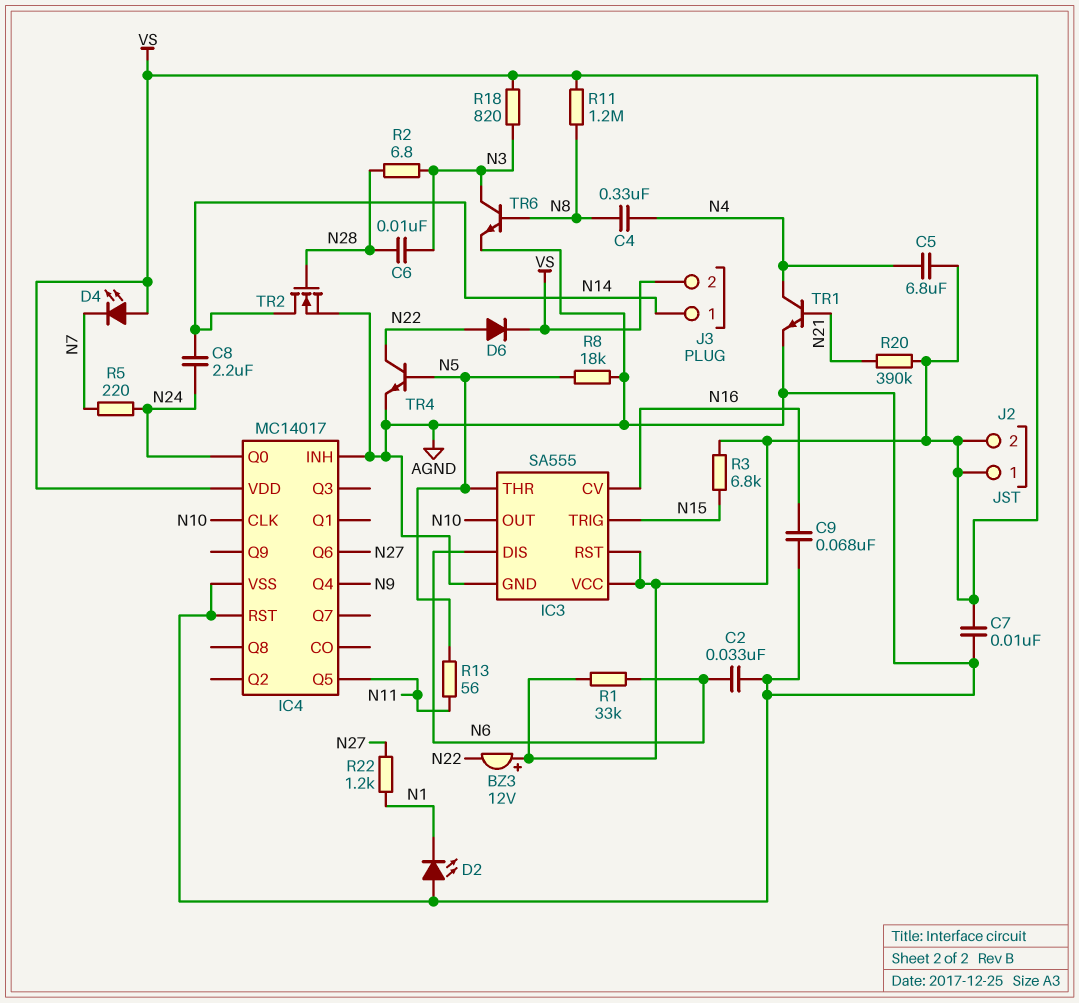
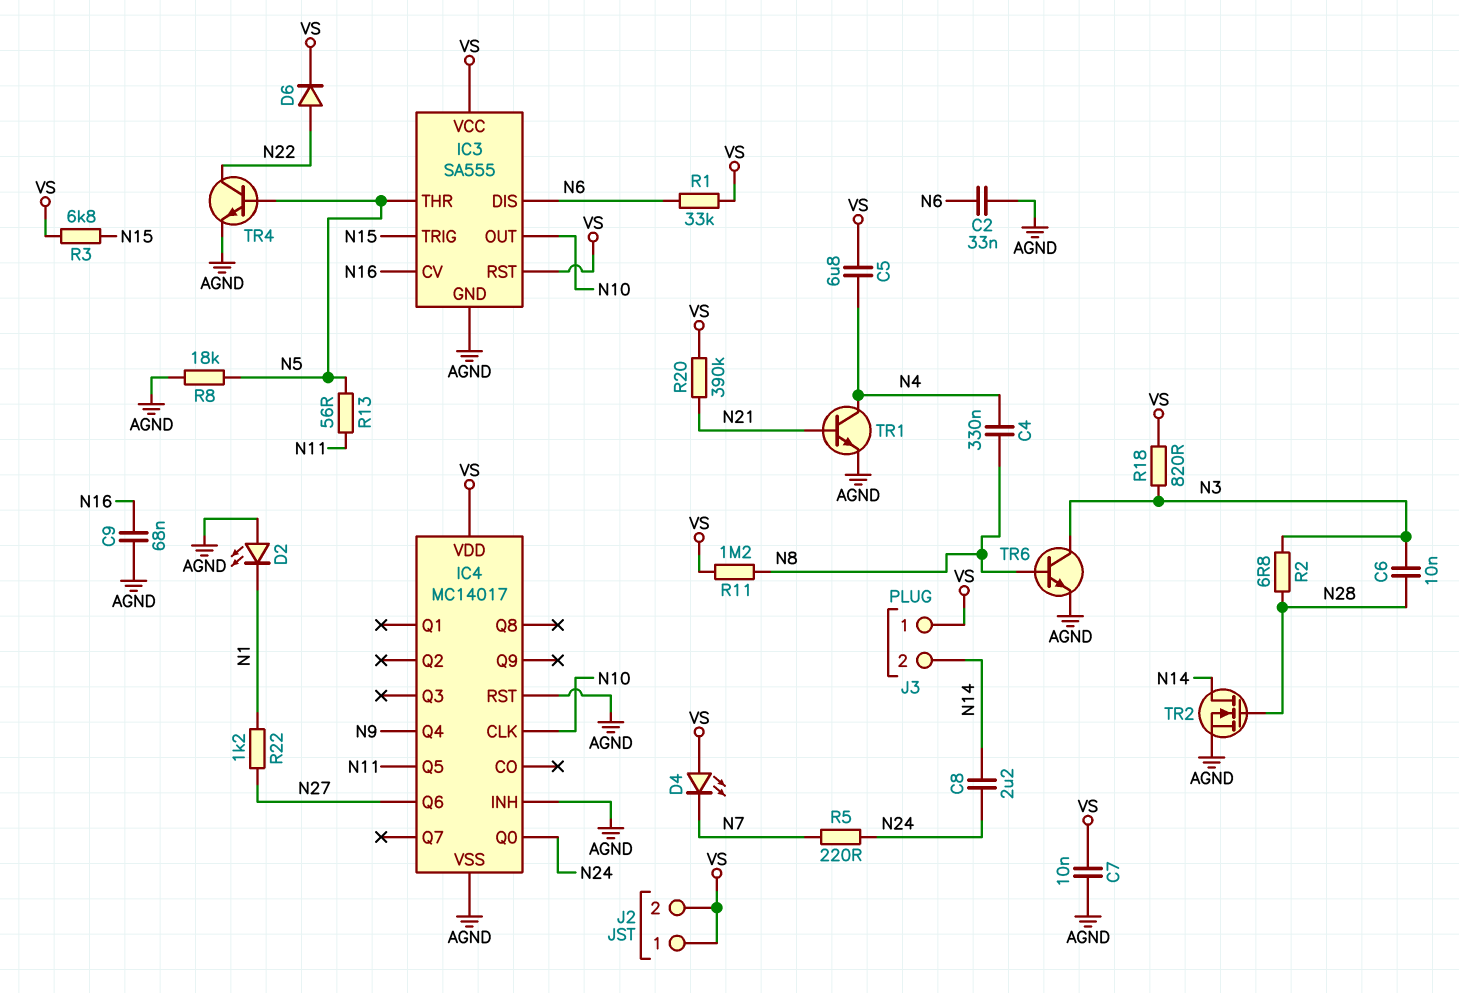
BZ3: buzzer 12V (plus VS, minus N22) -> none
J3 pin 1: N14 -> VS
J3 pin 2: VS -> N14

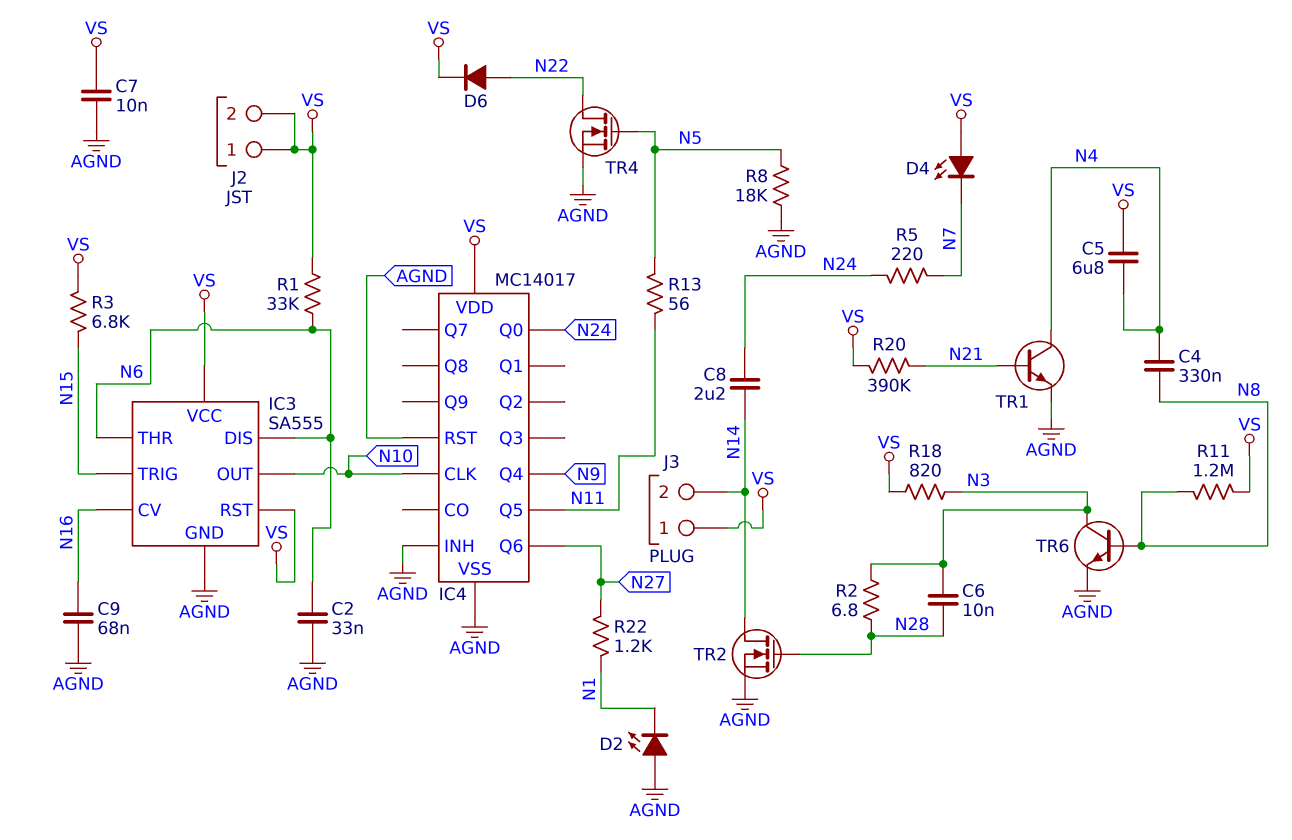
IC3 pin THR: N5 -> N6
TR4: NPN (B N5, C N22, E AGND) -> NMOS (G N5, D N22, S AGND)

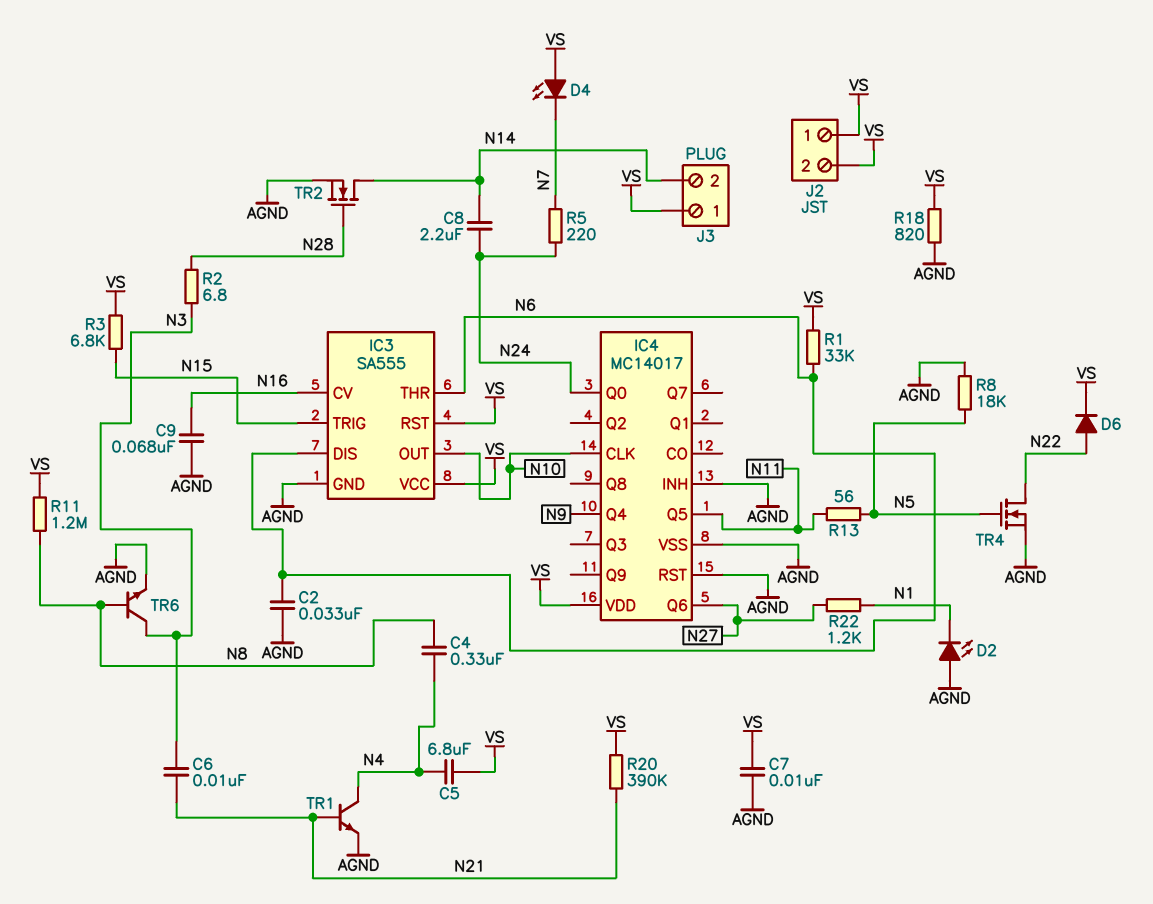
C6: 10nF (N3, N28) -> 10nF (N3, N21)
R18: 820 (N3, VS) -> 820 (AGND, VS)

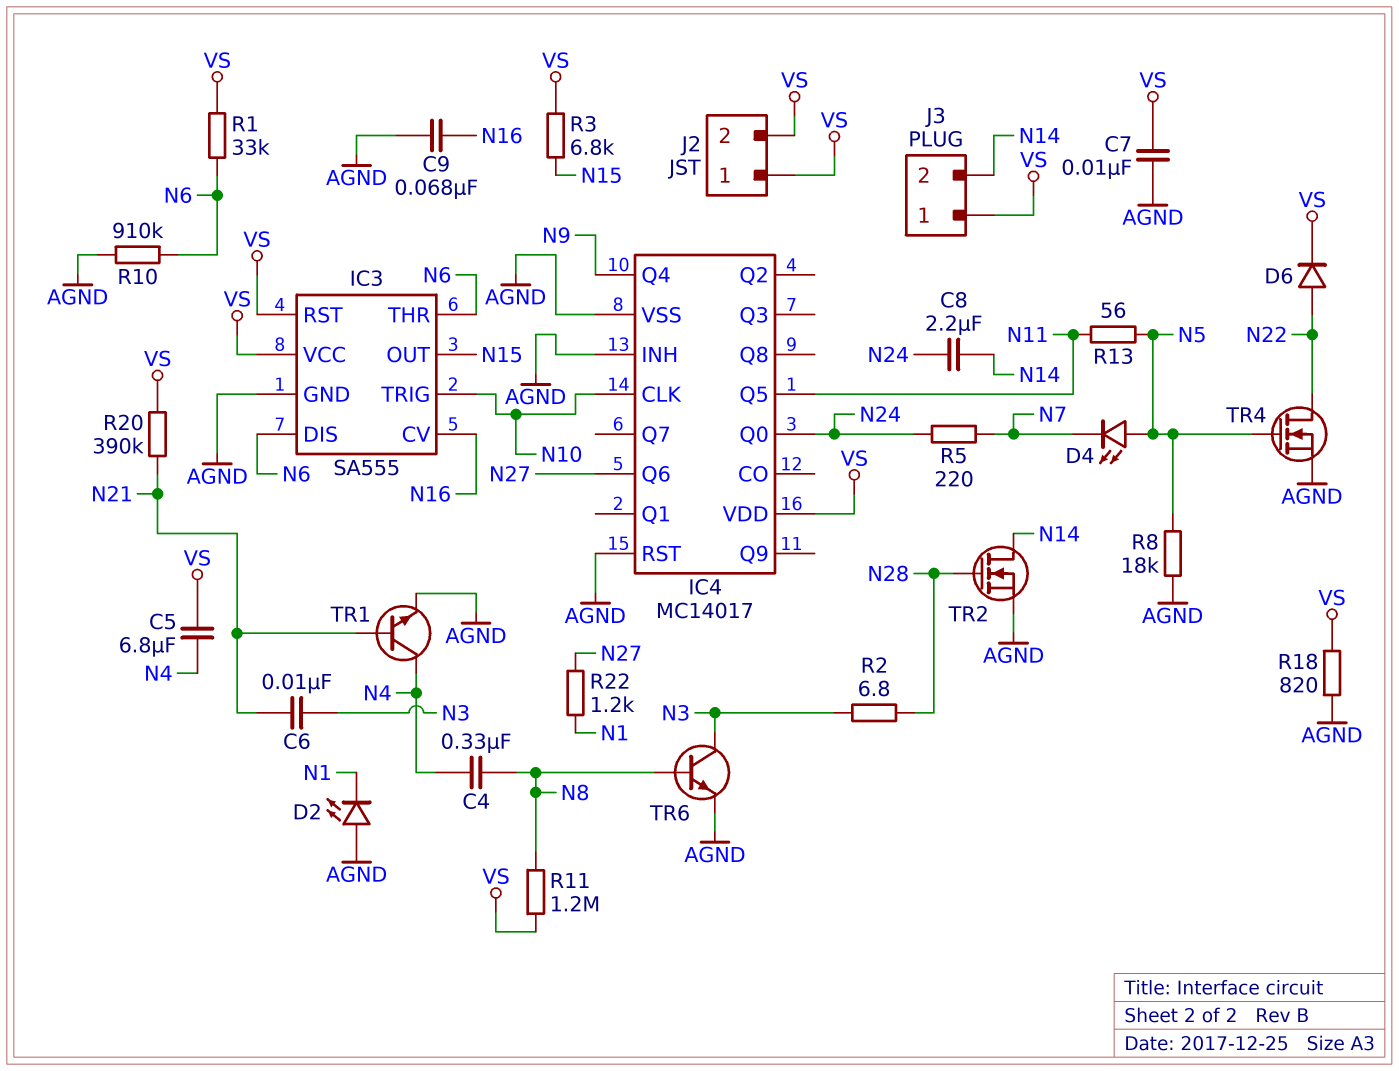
C2: 33nF (AGND, N6) -> none
D4: LED (A VS, K N7) -> LED (A N5, K N7)
IC3 pin OUT: N10 -> N15
IC3 pin TRIG: N15 -> N10
R10: none -> 910k (AGND, N6)

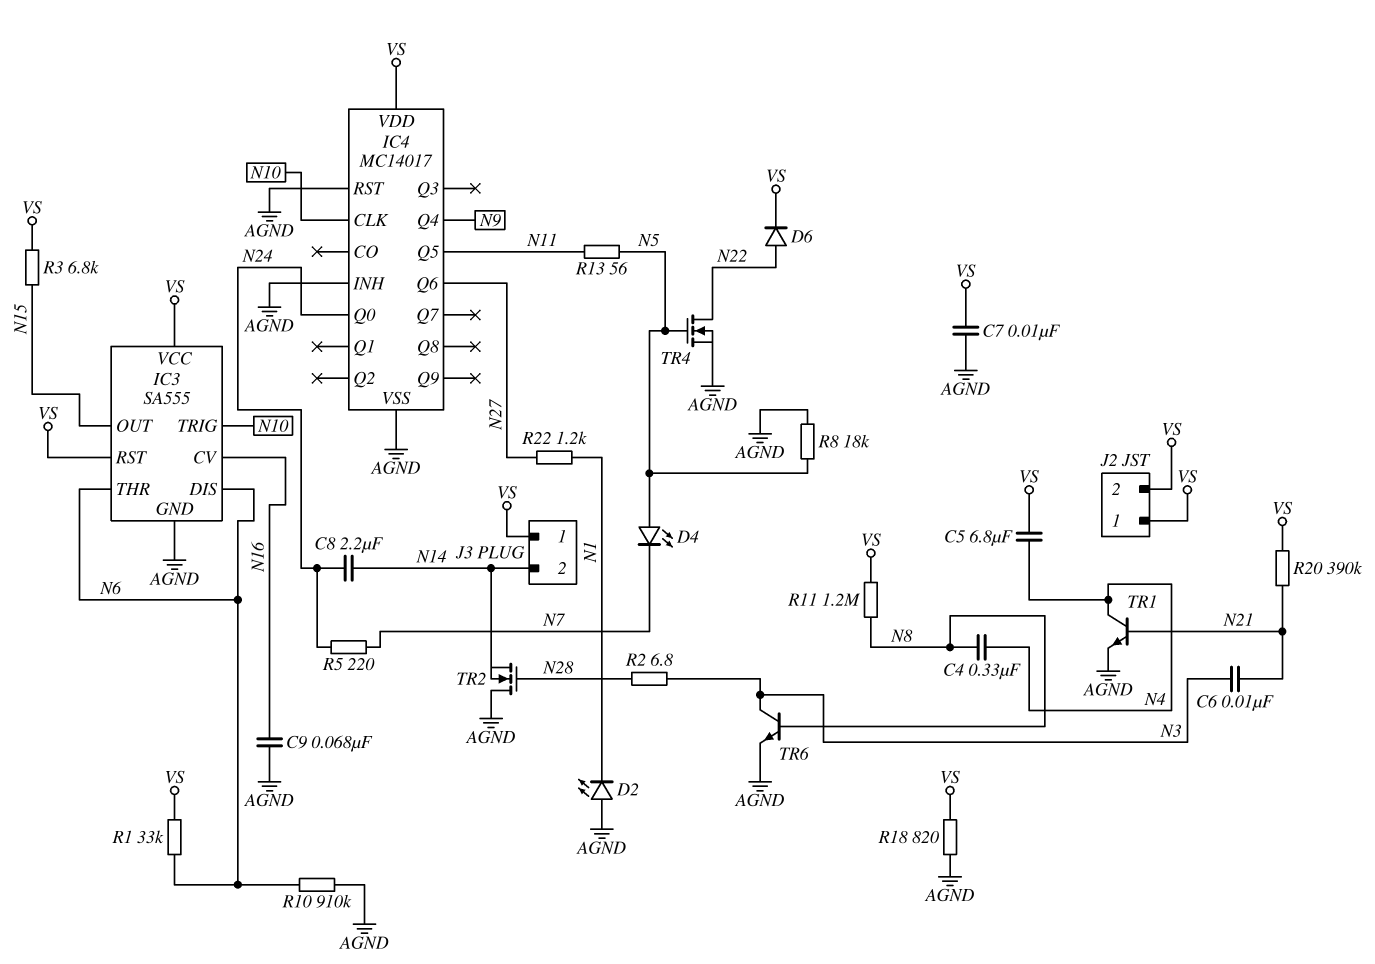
TR2: NMOS (G N28, D N14, S AGND) -> NMOS (G N28, D AGND, S N14)

